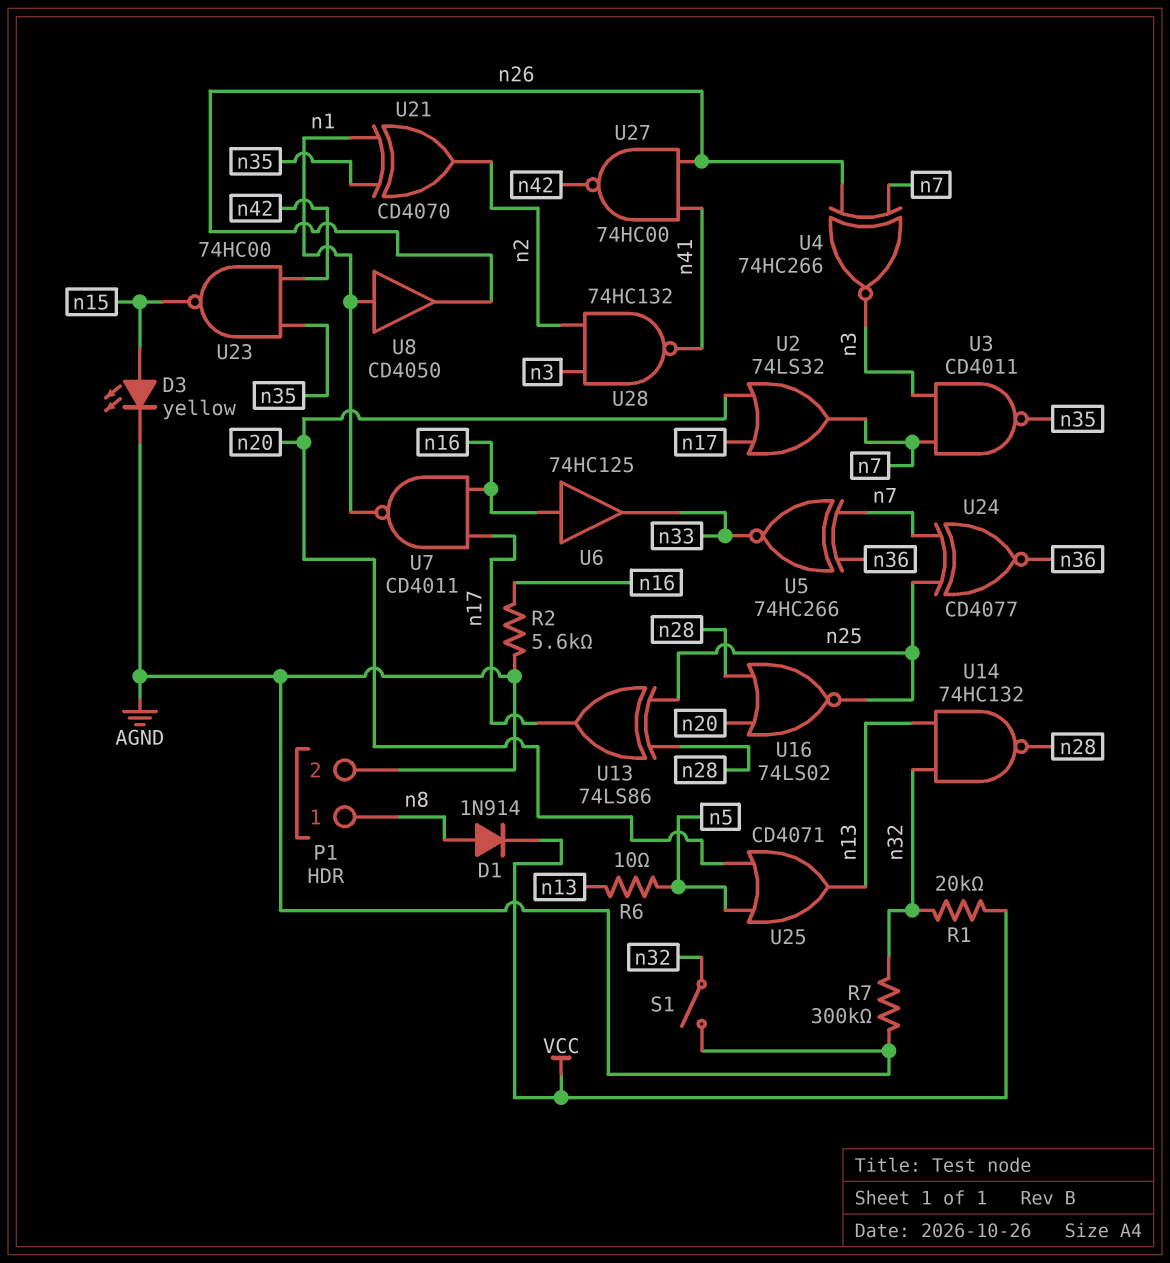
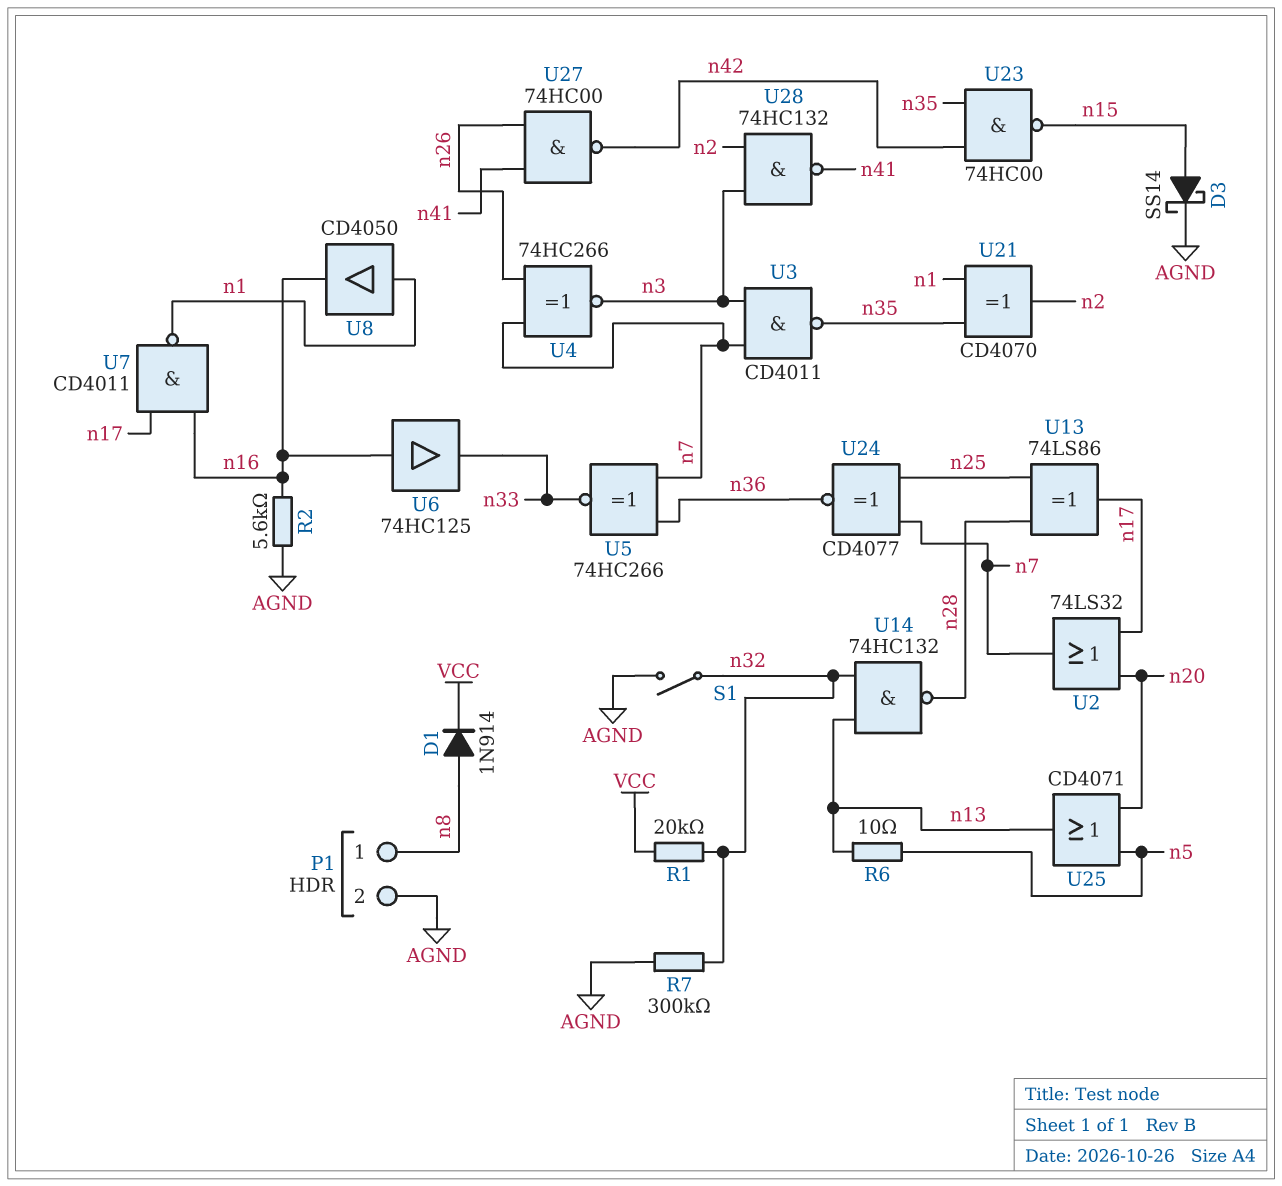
D3: LED yellow (A n15, K AGND) -> schottky SS14 (A n15, K AGND)
U8: buffer CD4050 (in n1, out n26) -> buffer CD4050 (in n1, out n16)
U16: NOR 74LS02 (in n20, in n28, out n25) -> none

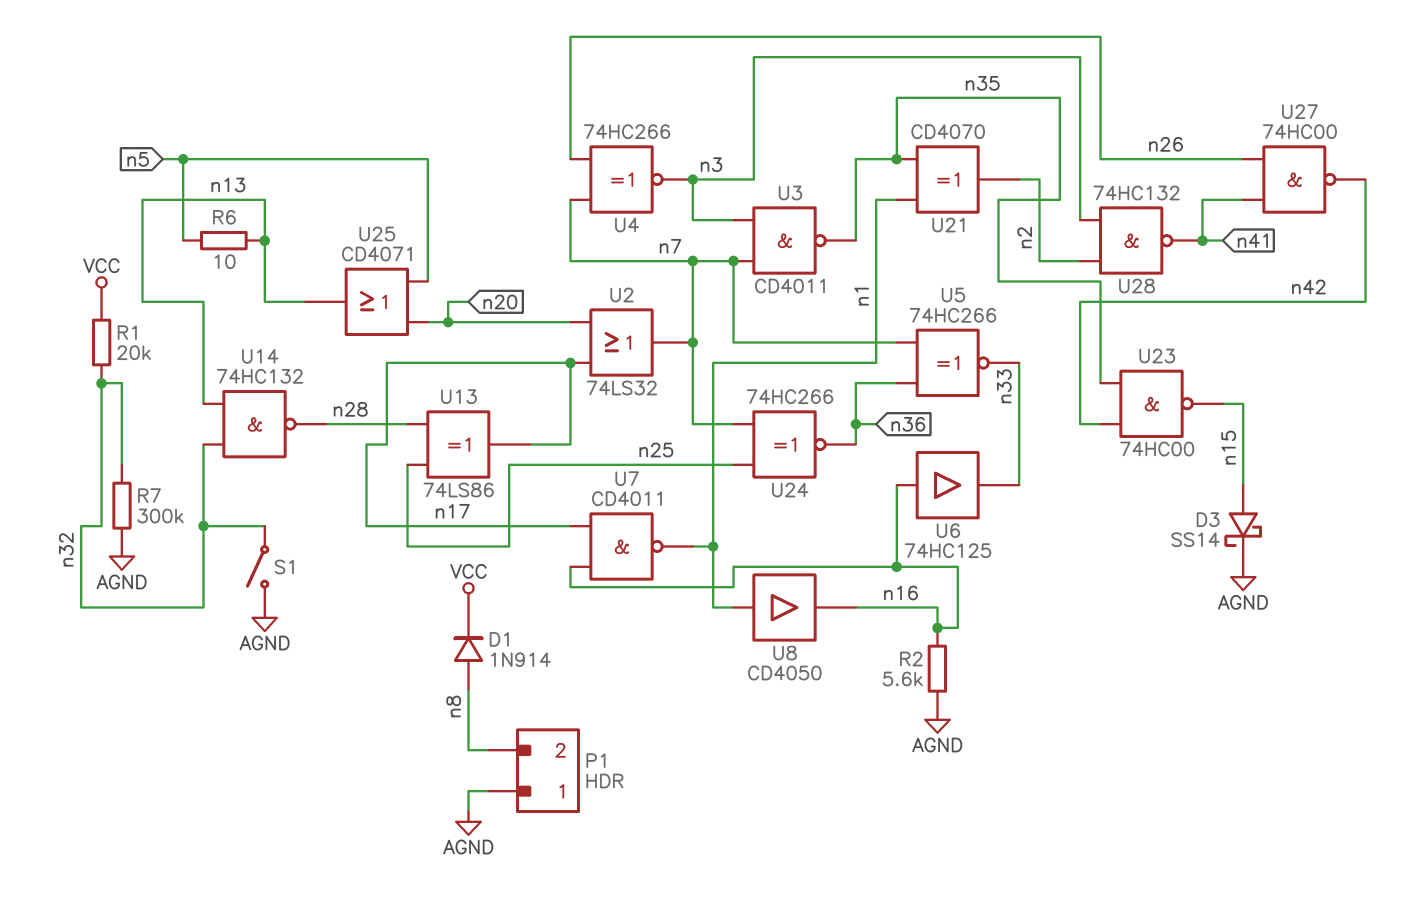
P1 pin 1: n8 -> AGND
P1 pin 2: AGND -> n8
U24: XNOR CD4077 (in n7, in n25, out n36) -> XNOR 74HC266 (in n7, in n25, out n36)

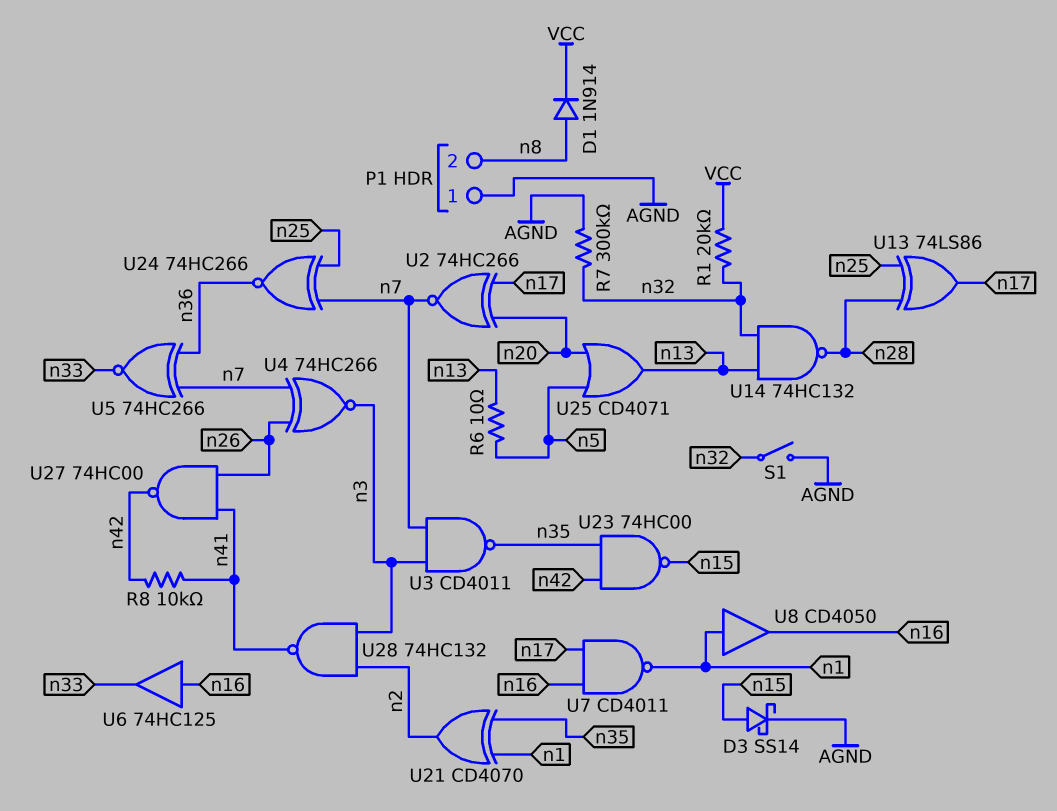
R2: 5.6k (AGND, n16) -> none
R8: none -> 10k (n41, n42)
U2: OR 74LS32 (in n17, in n20, out n7) -> XNOR 74HC266 (in n17, in n20, out n7)

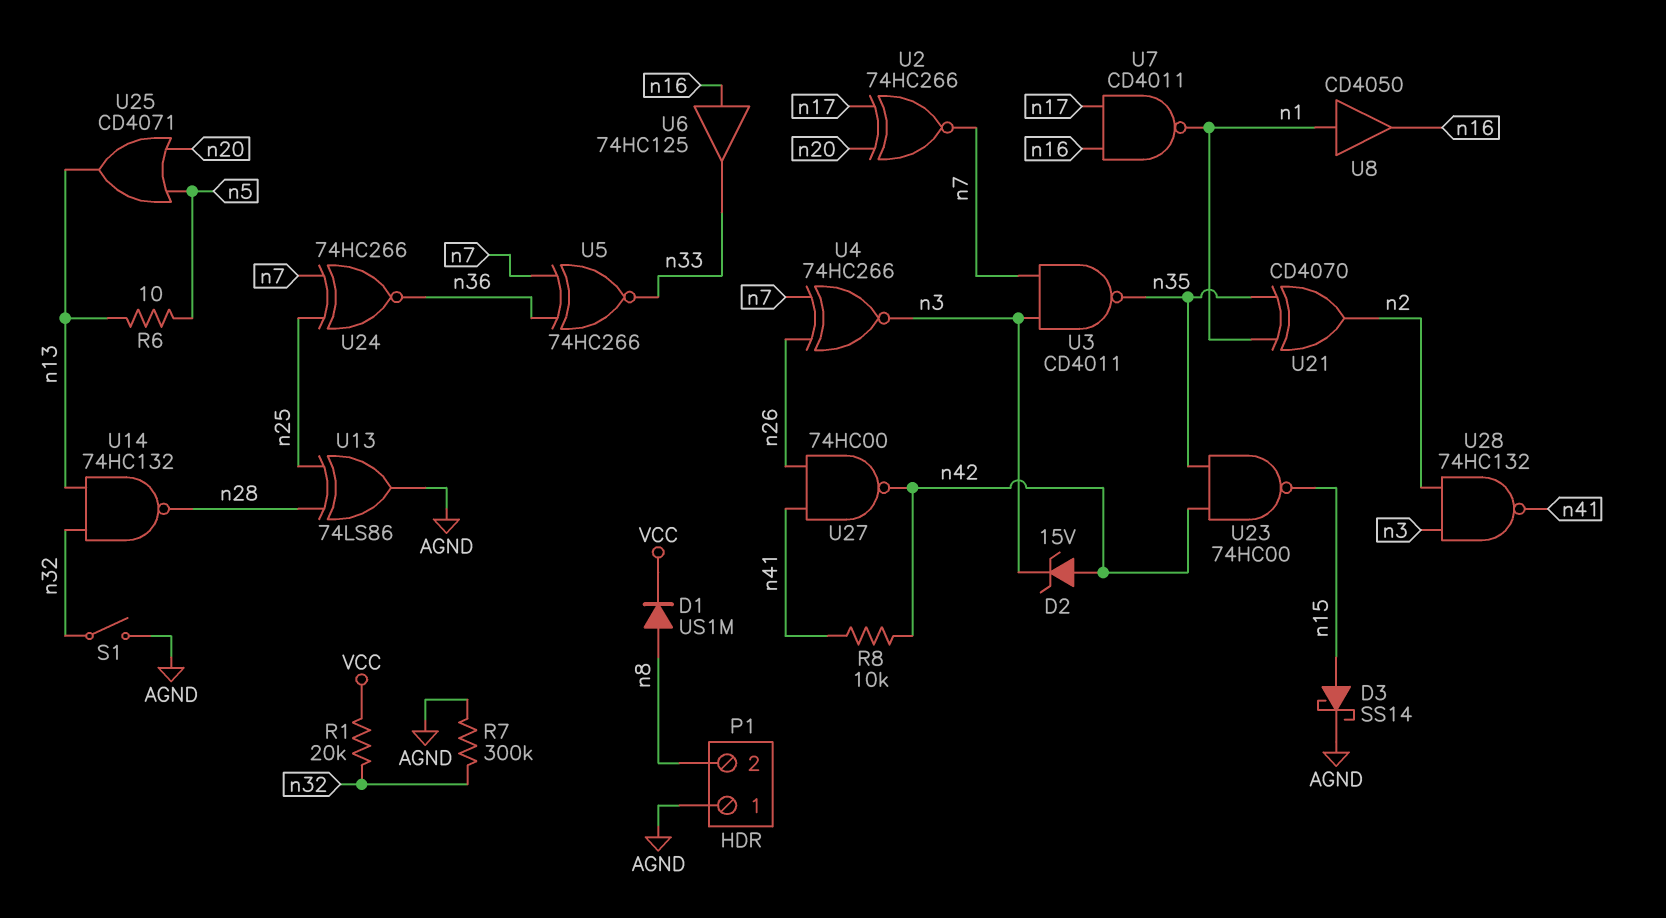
D1: diode 1N914 (A n8, K VCC) -> diode US1M (A n8, K VCC)
D2: none -> zener 15V (A n42, K n3)
U13: XOR 74LS86 (in n25, in n28, out n17) -> XOR 74LS86 (in n25, in n28, out AGND)

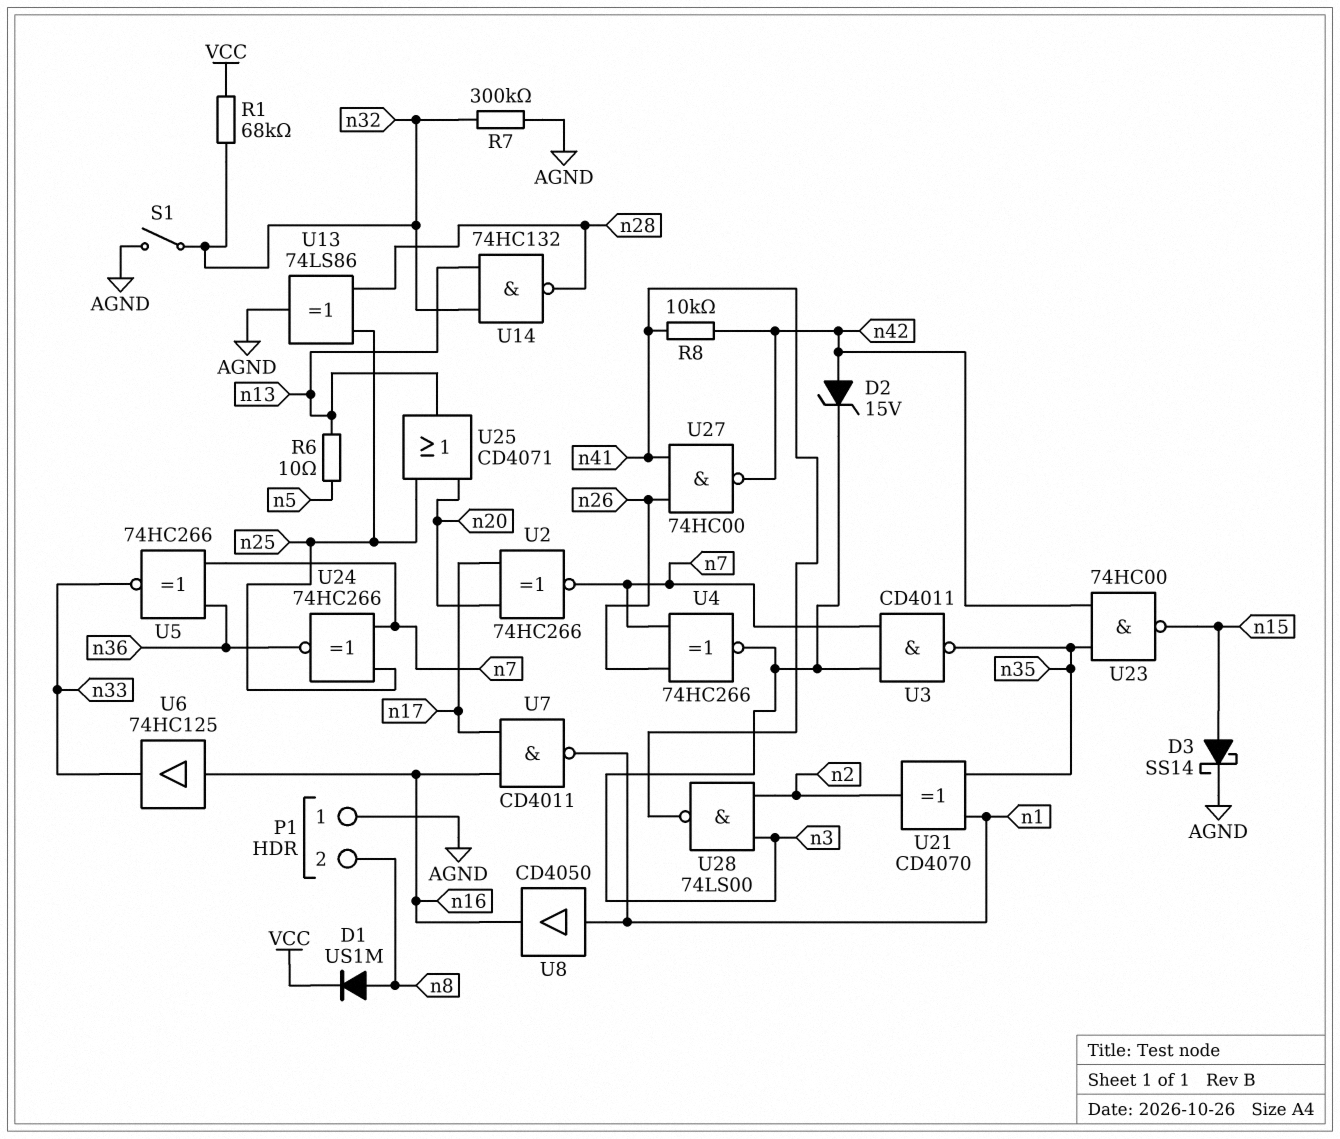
R1: 20k (VCC, n32) -> 68k (VCC, n32)
U25: OR CD4071 (in n5, in n20, out n13) -> OR CD4071 (in n20, in n25, out n13)
U28: NAND 74HC132 (in n2, in n3, out n41) -> NAND 74LS00 (in n2, in n3, out n41)

